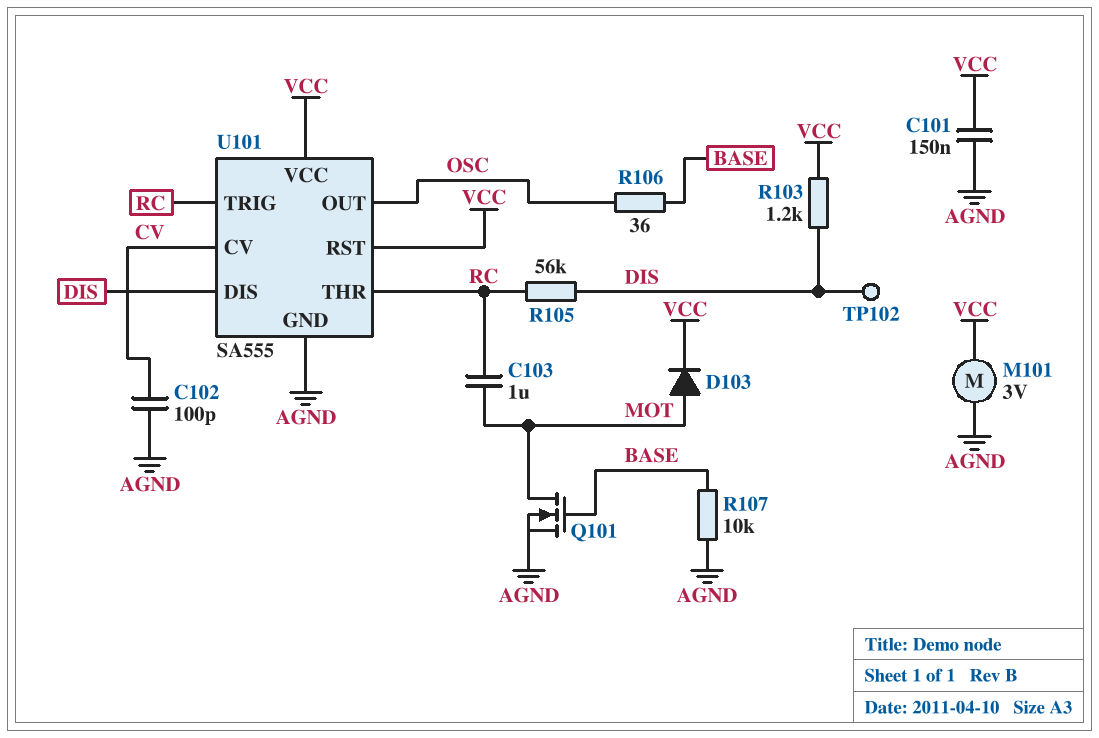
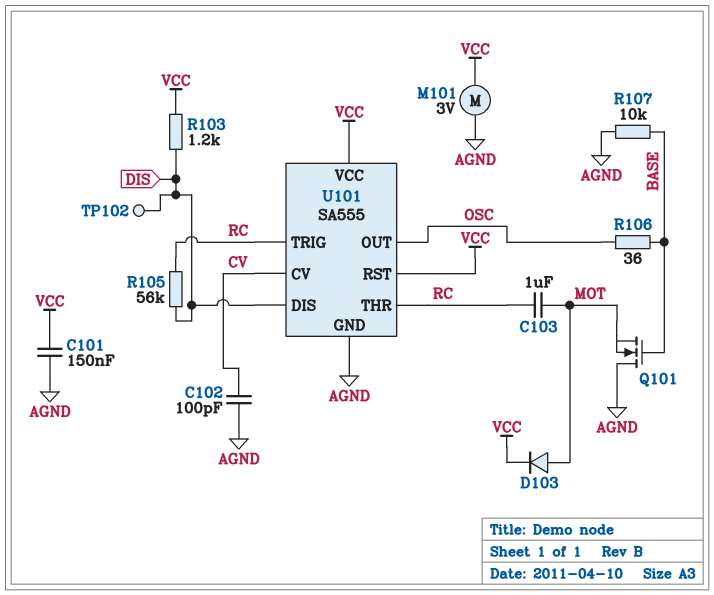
Q101: NMOS (G BASE, D MOT, S AGND) -> NMOS (G BASE, D AGND, S MOT)

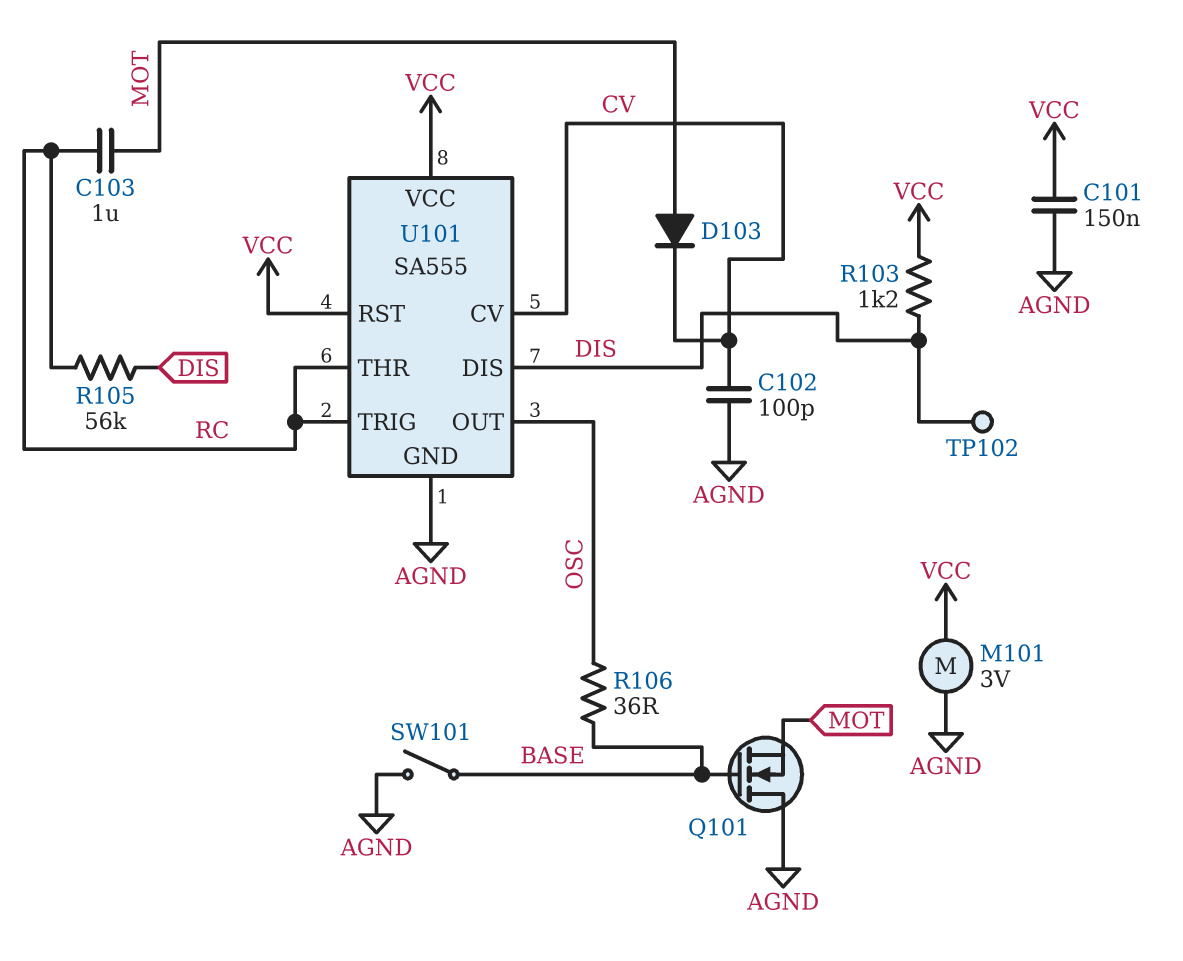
D103: diode (A MOT, K VCC) -> diode (A MOT, K CV)
R107: 10k (AGND, BASE) -> none
SW101: none -> switch (AGND, BASE)

